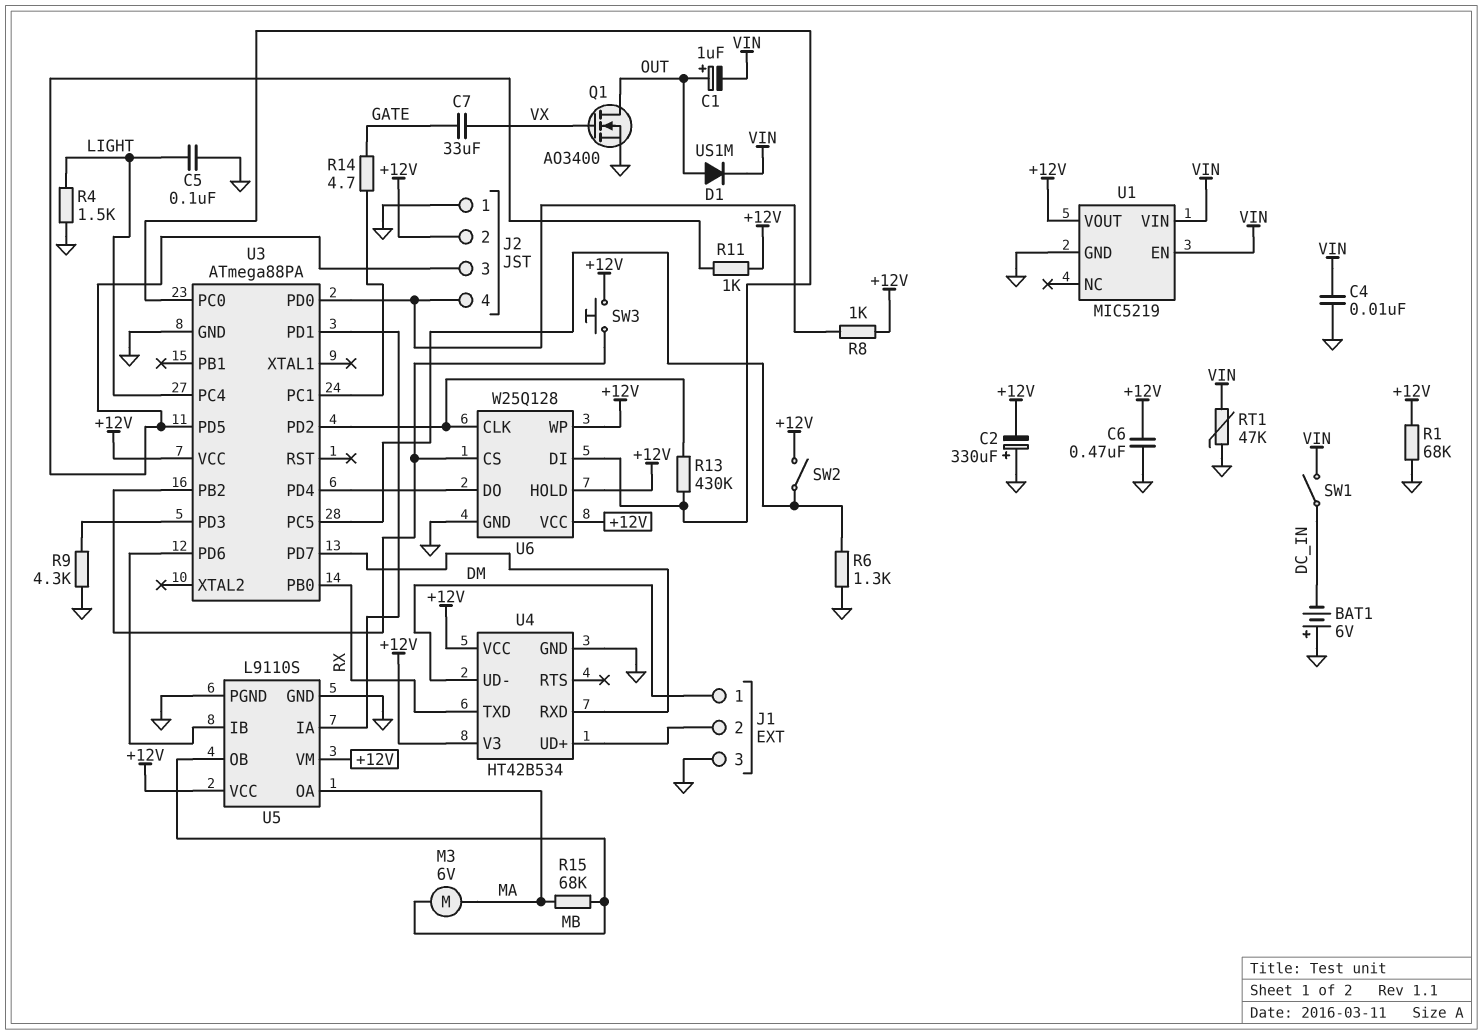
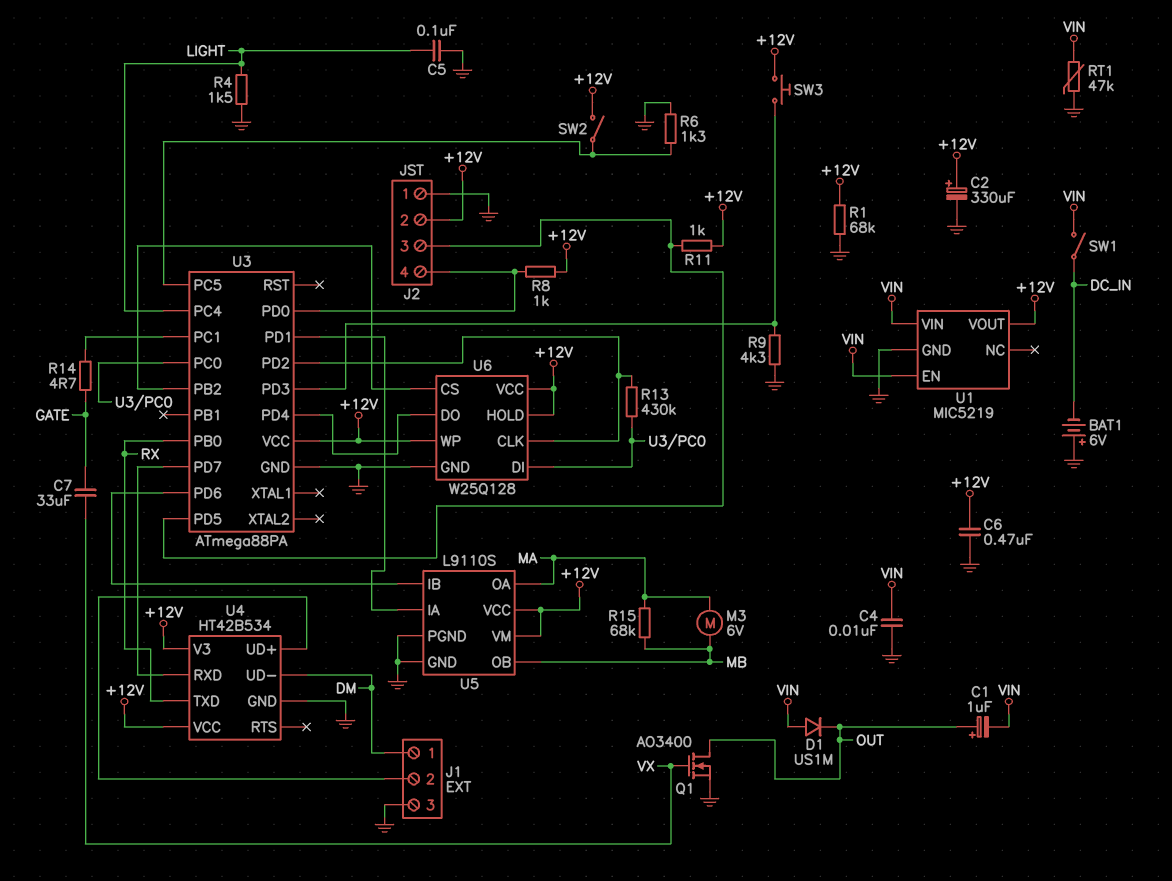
C2: 330uF (plus GND, minus +12V) -> 330uF (plus +12V, minus GND)
D1: diode US1M (A OUT, K VIN) -> diode US1M (A VIN, K OUT)
SW3: button (+12V, U3/PB2) -> button (+12V, U3/PD3)

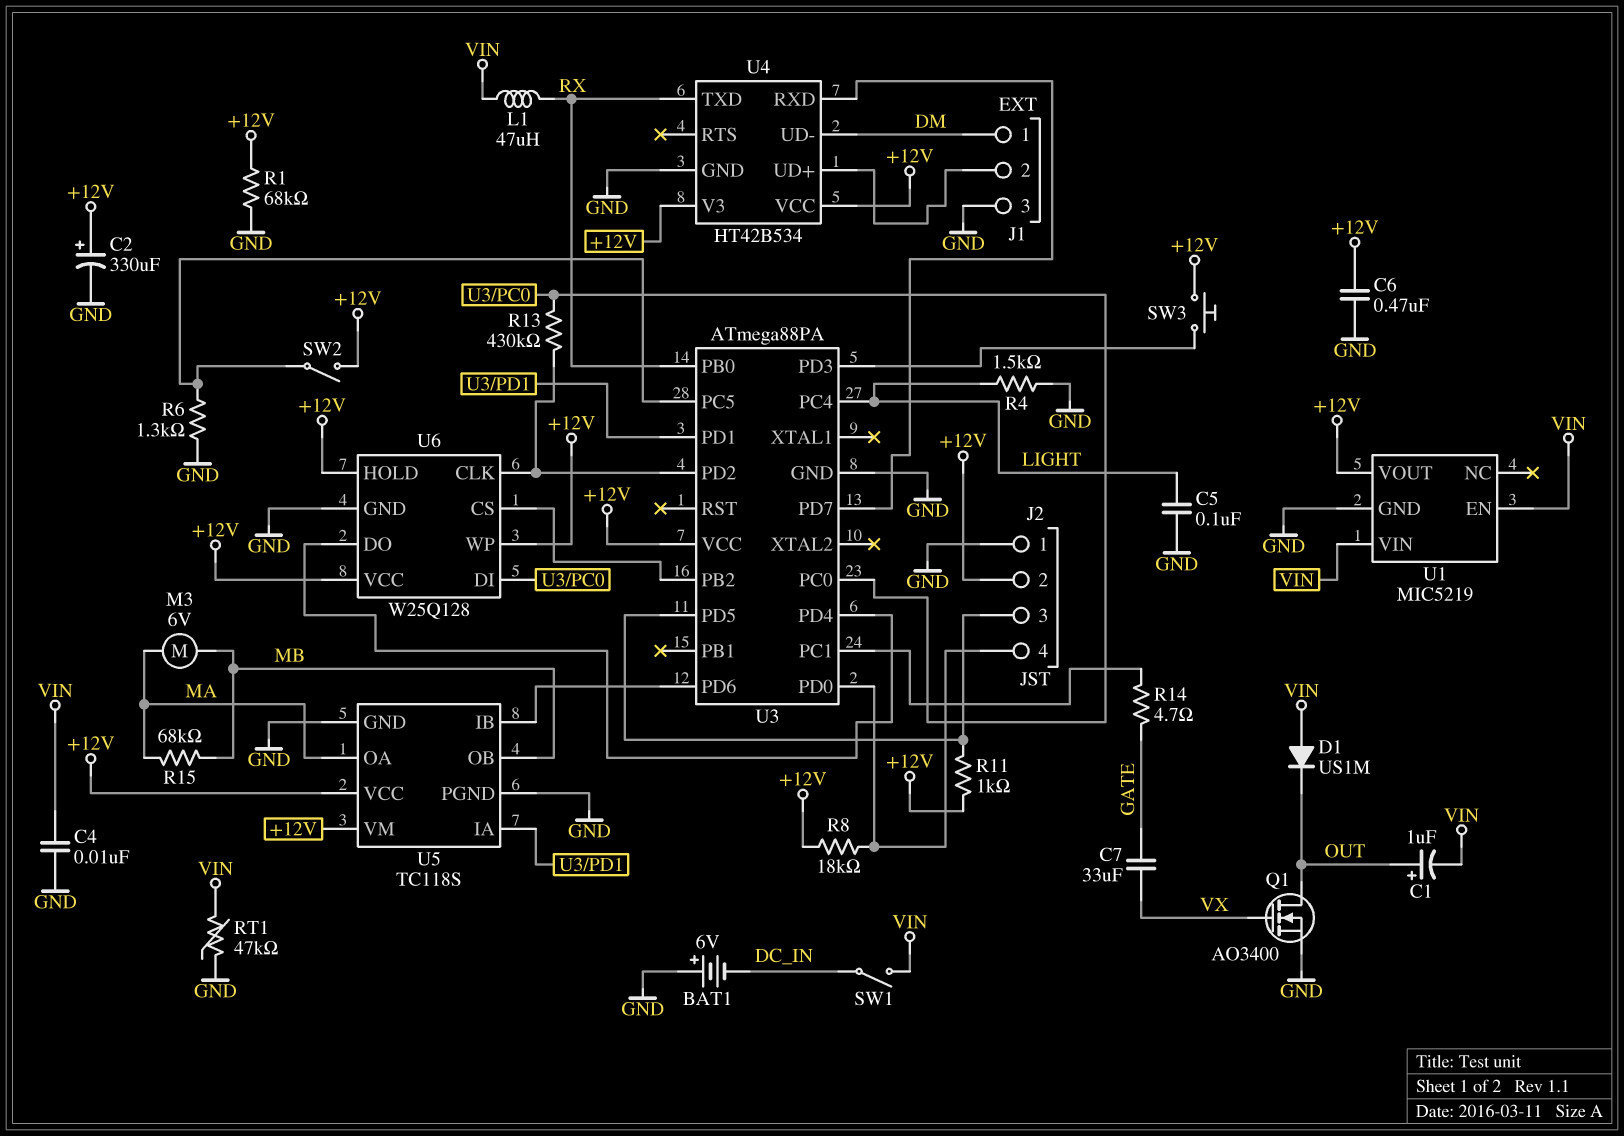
L1: none -> 47uH (RX, VIN)
R8: 1k (+12V, J2/4) -> 18k (+12V, J2/4)
R9: 4.3k (GND, U3/PD3) -> none
U5: L9110S -> TC118S

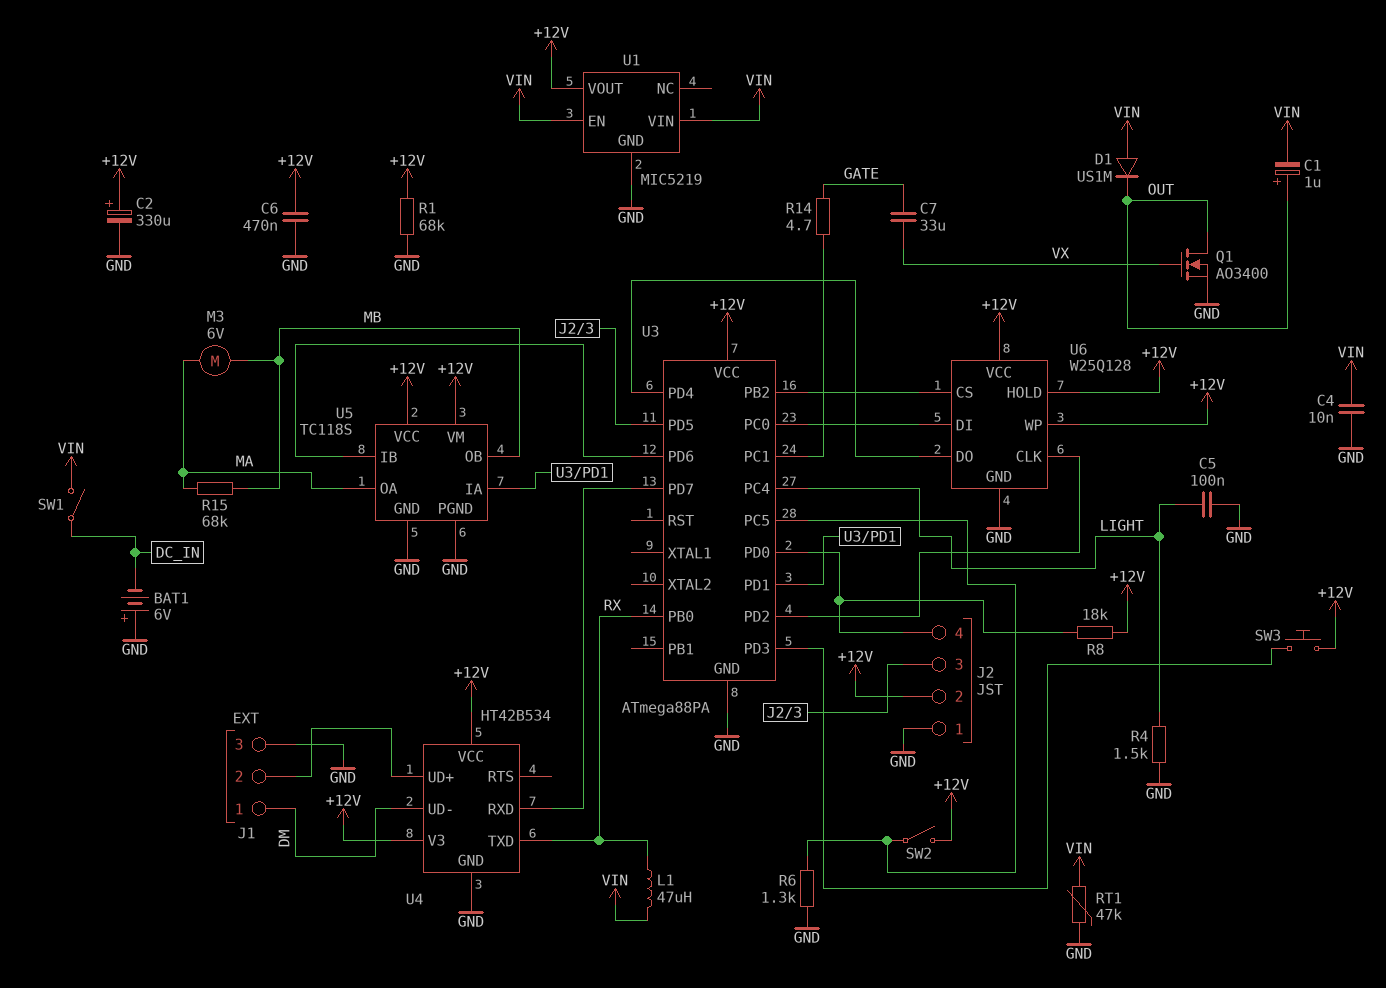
R11: 1k (+12V, J2/3) -> none
R13: 430k (U3/PC0, U3/PD2) -> none

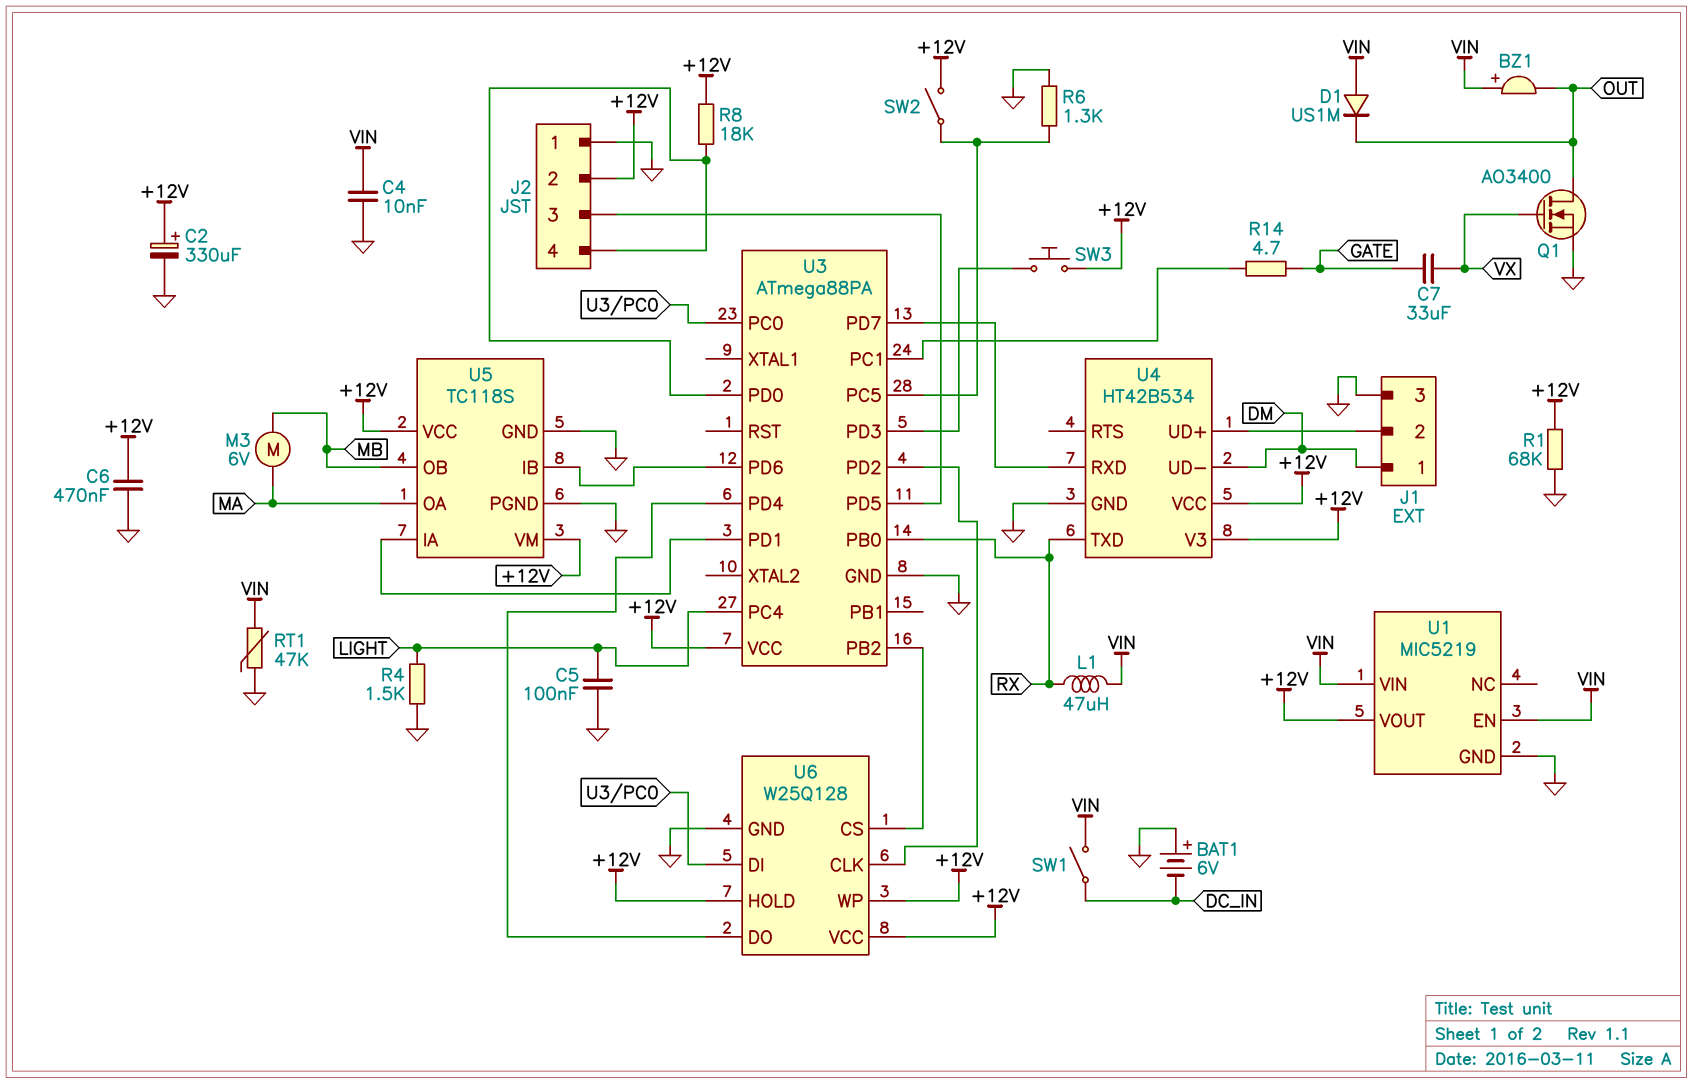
BZ1: none -> buzzer (plus VIN, minus OUT)
C1: 1uF (plus OUT, minus VIN) -> none
R15: 68k (MA, MB) -> none

